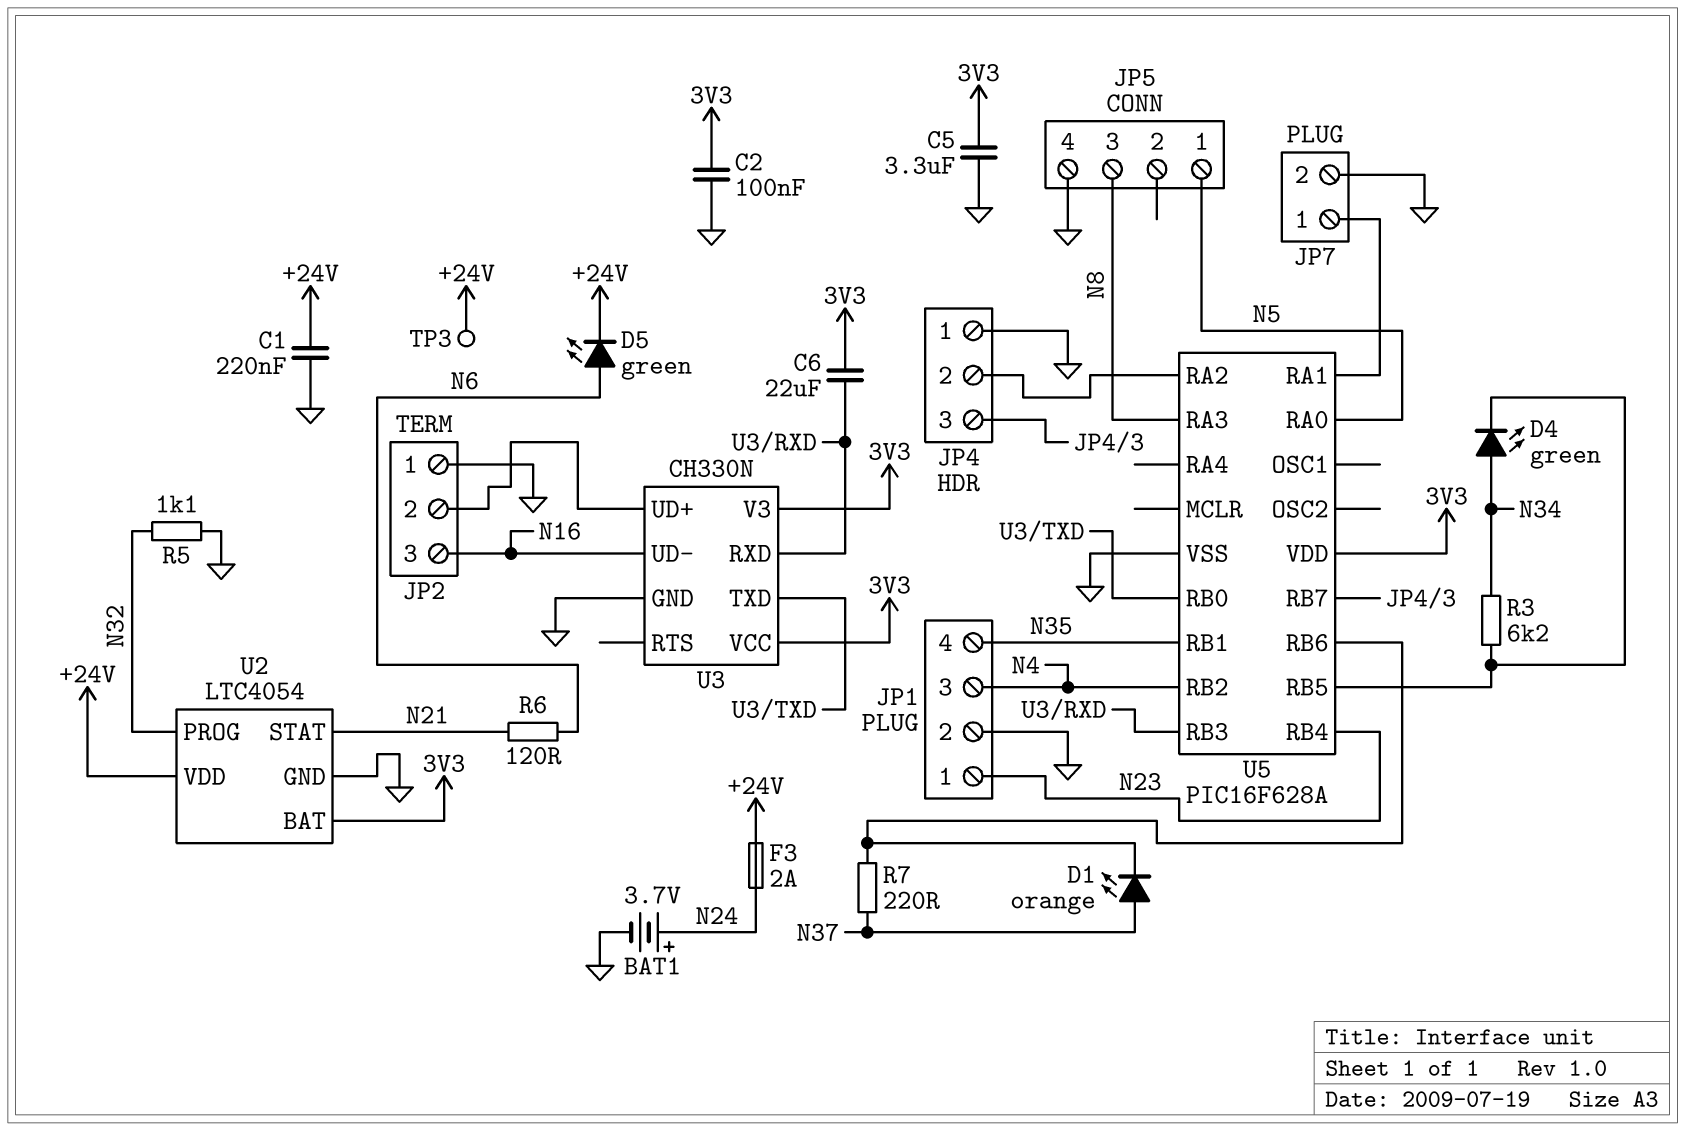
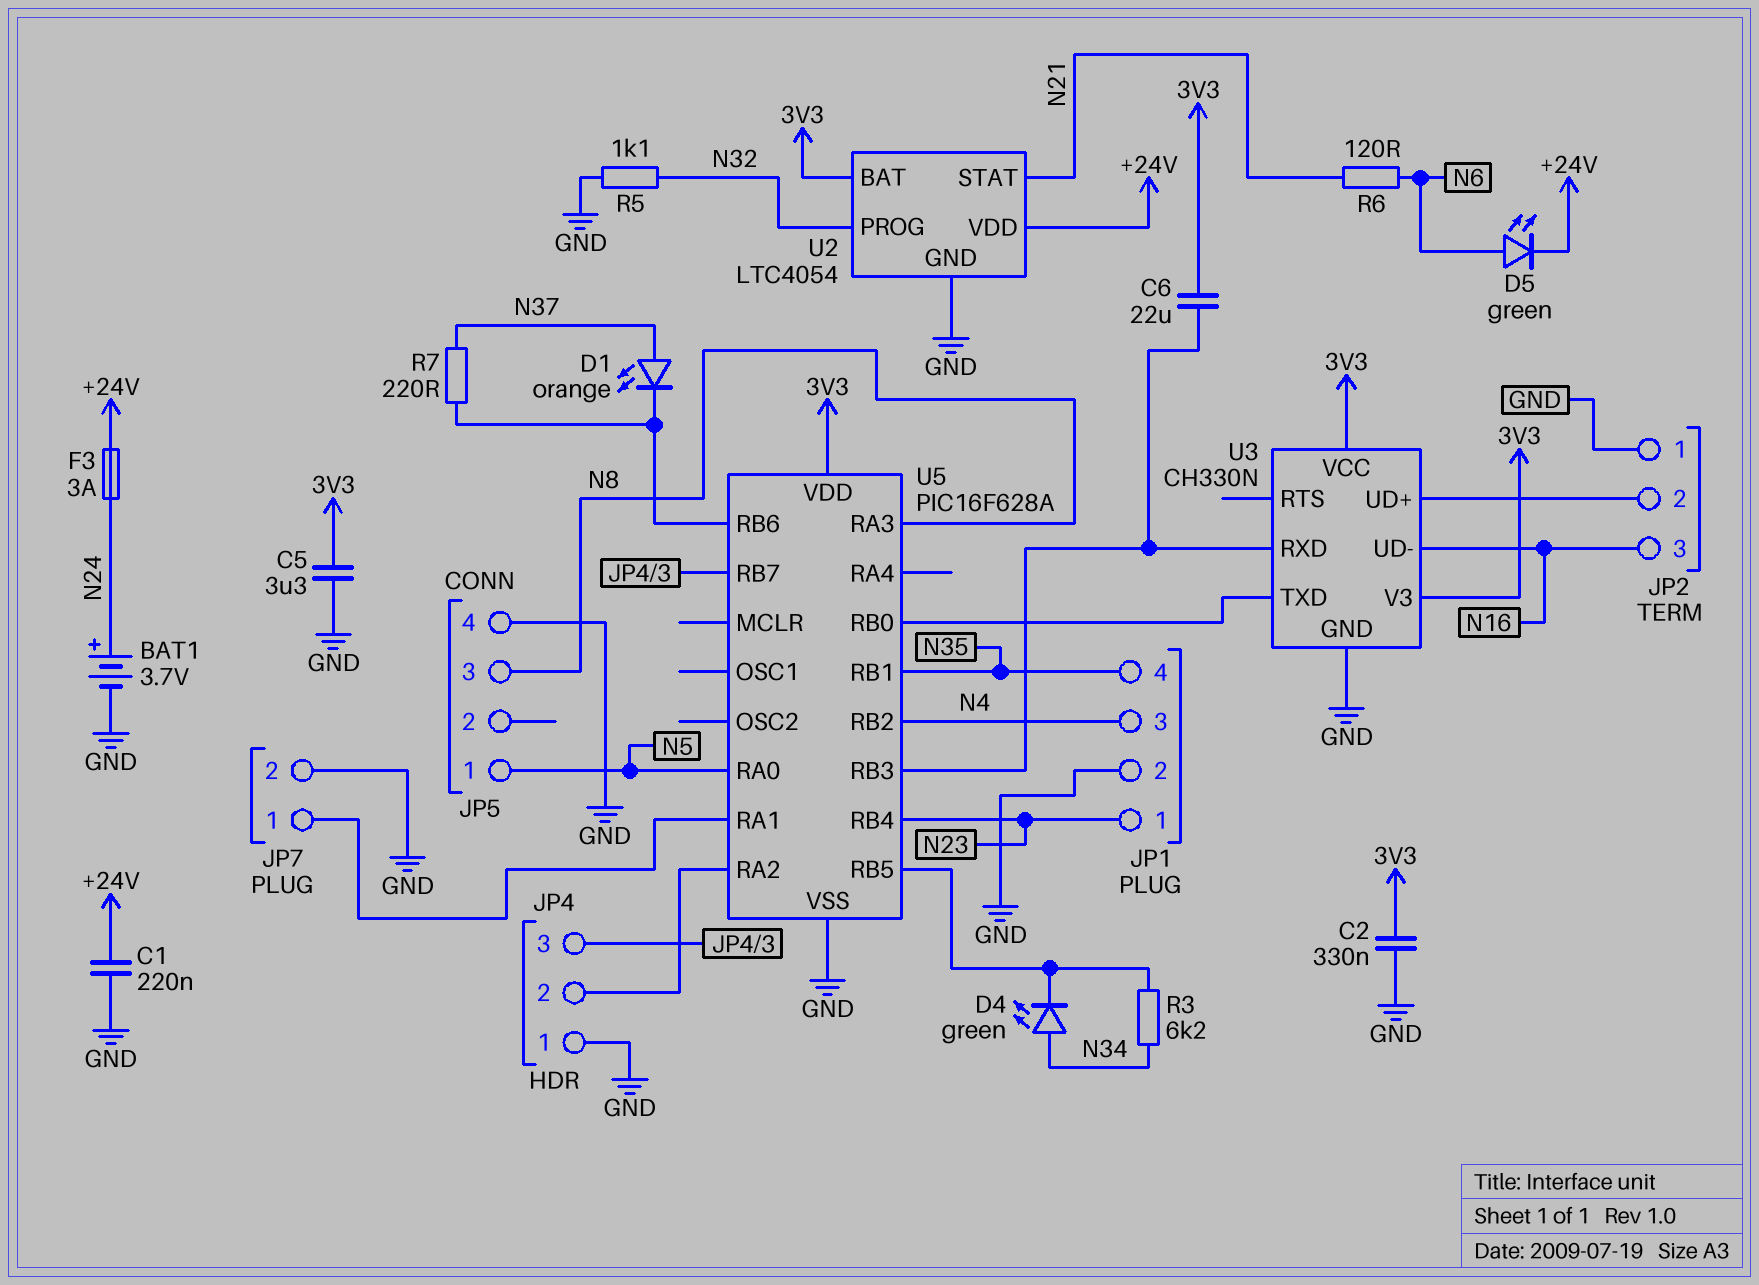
C2: 100nF (3V3, GND) -> 330nF (3V3, GND)
F3: 2A (+24V, N24) -> 3A (+24V, N24)
TP3: test point (+24V) -> none

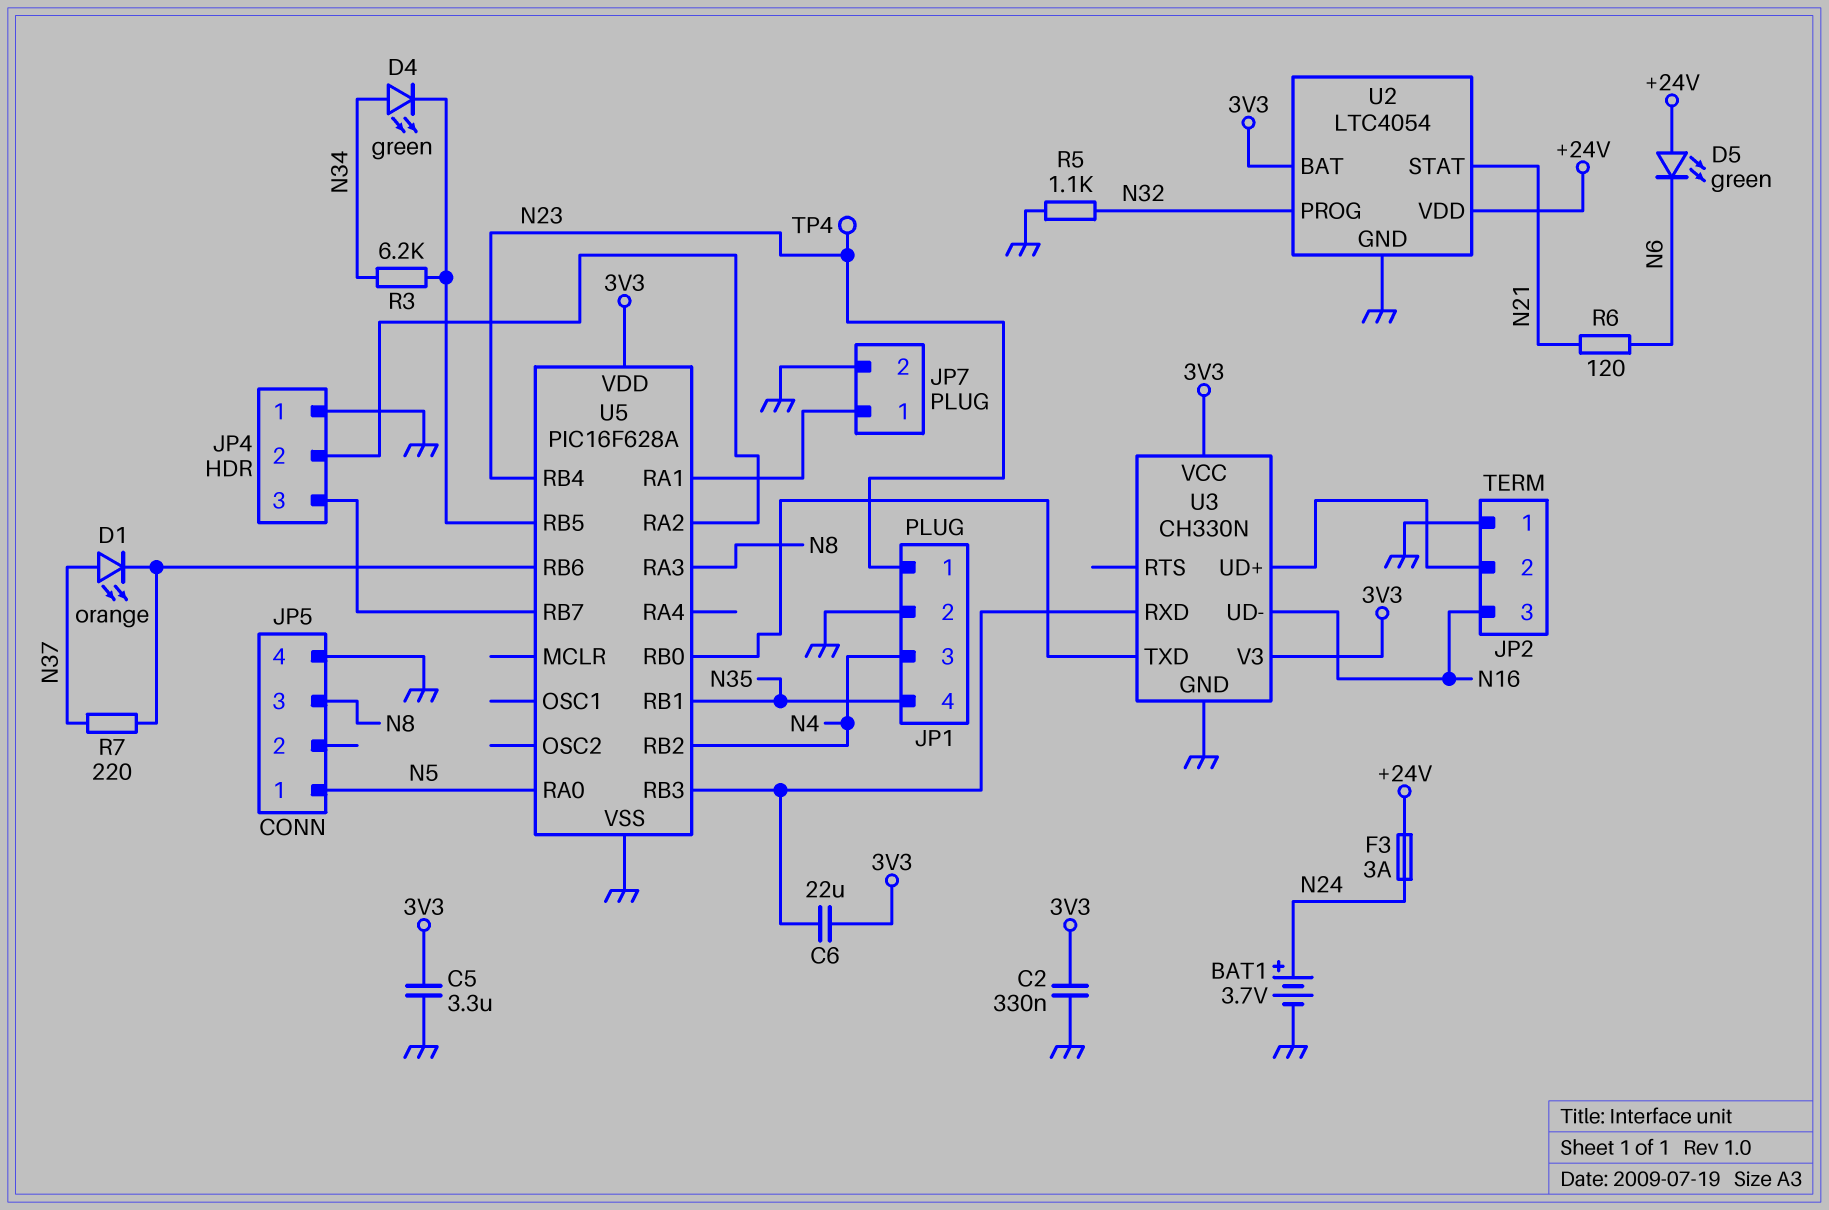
C1: 220nF (+24V, GND) -> none
D5: LED green (A N6, K +24V) -> LED green (A +24V, K N6)
TP4: none -> test point (N23)

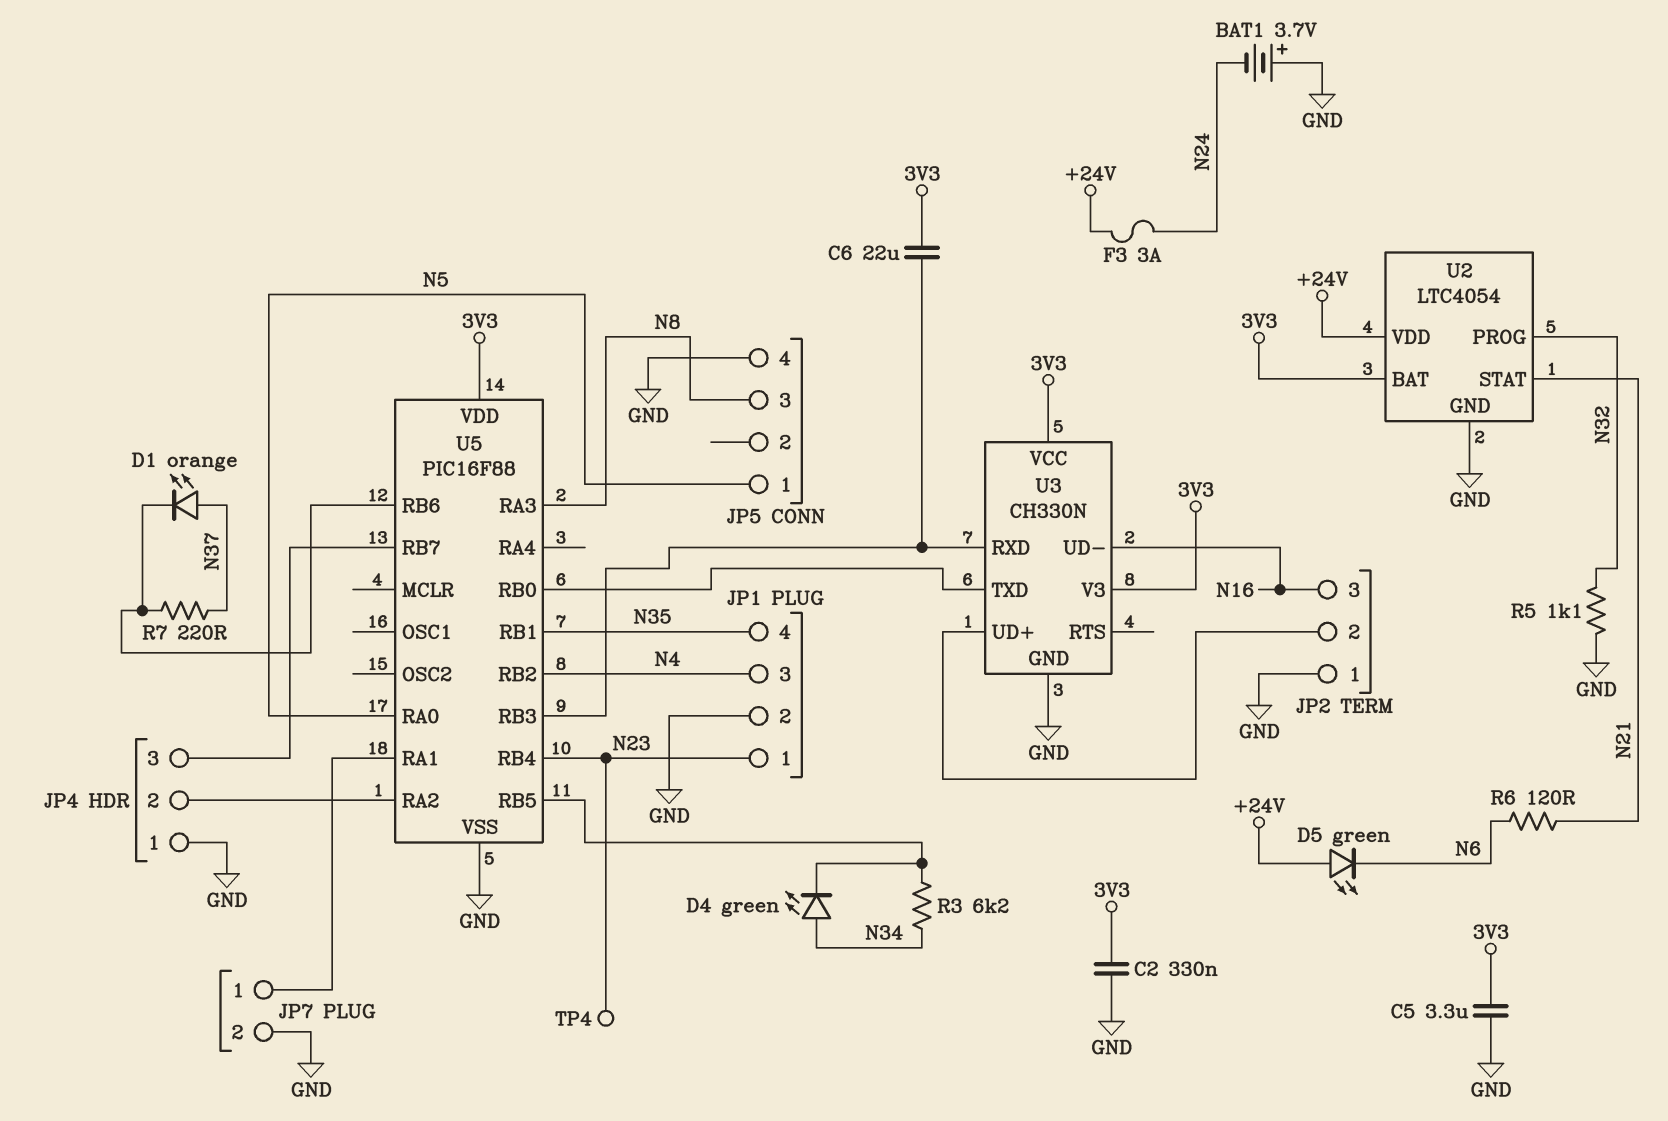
BAT1: 3.7V (plus N24, minus GND) -> 3.7V (plus GND, minus N24)
U5: PIC16F628A -> PIC16F88

